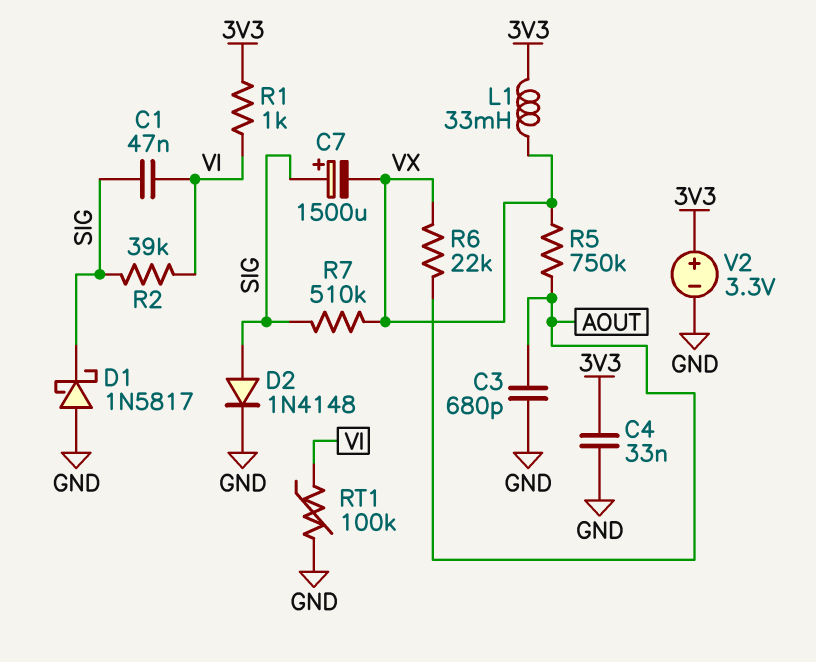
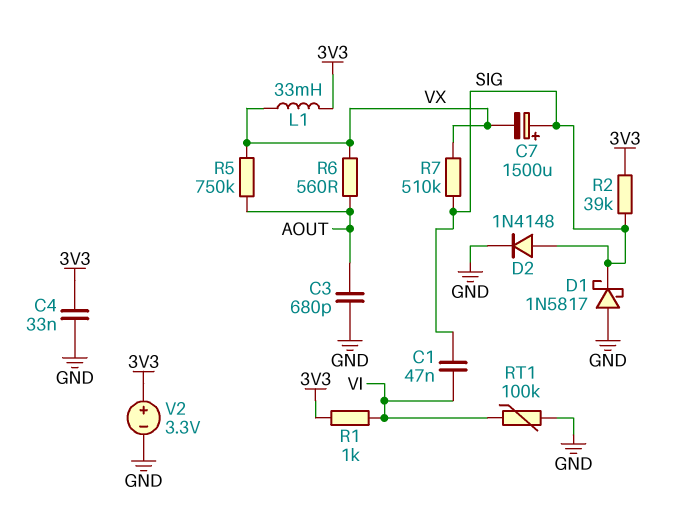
R2: 39k (SIG, VI) -> 39k (3V3, SIG)
R6: 22k (AOUT, VX) -> 560 (AOUT, VX)

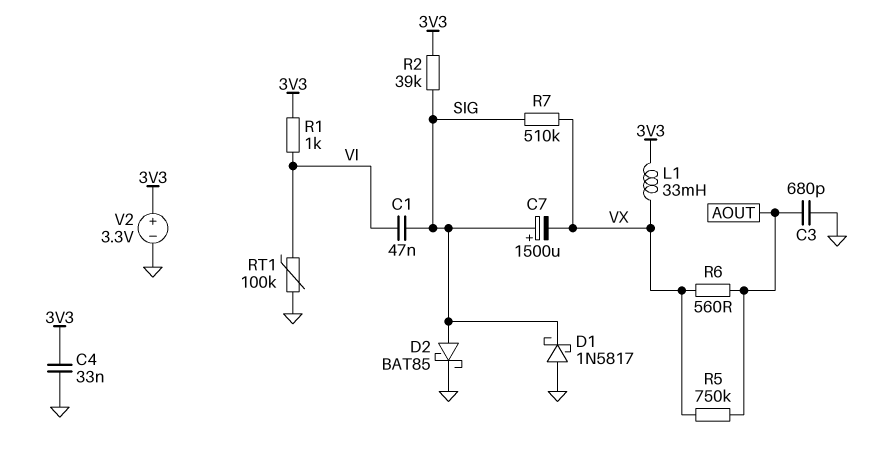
D2: diode 1N4148 (A SIG, K GND) -> schottky BAT85 (A SIG, K GND)

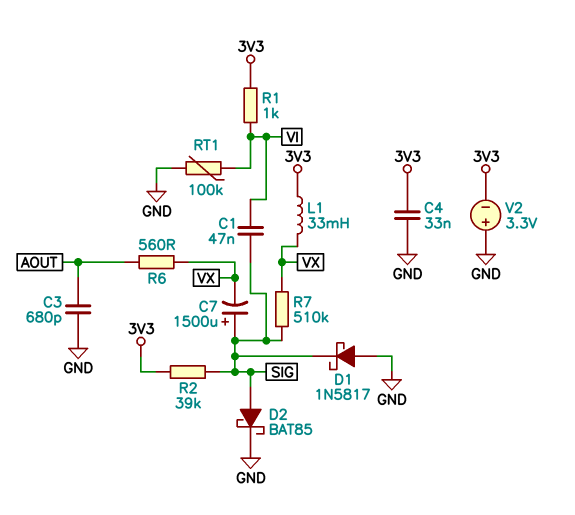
R5: 750k (AOUT, VX) -> none
V2: 3.3V (plus 3V3, minus GND) -> 3.3V (plus GND, minus 3V3)

